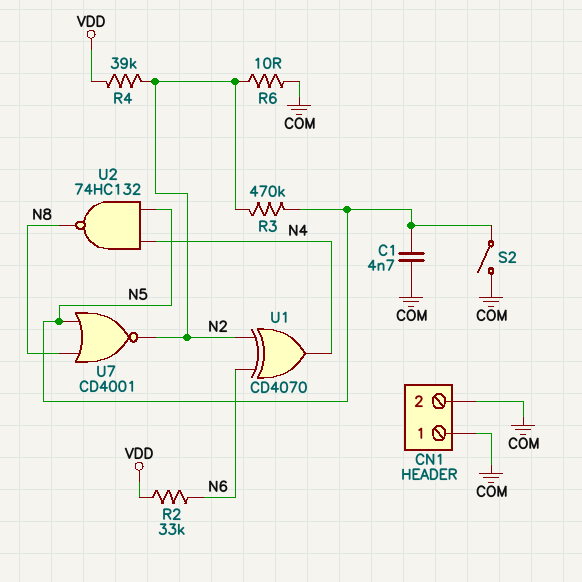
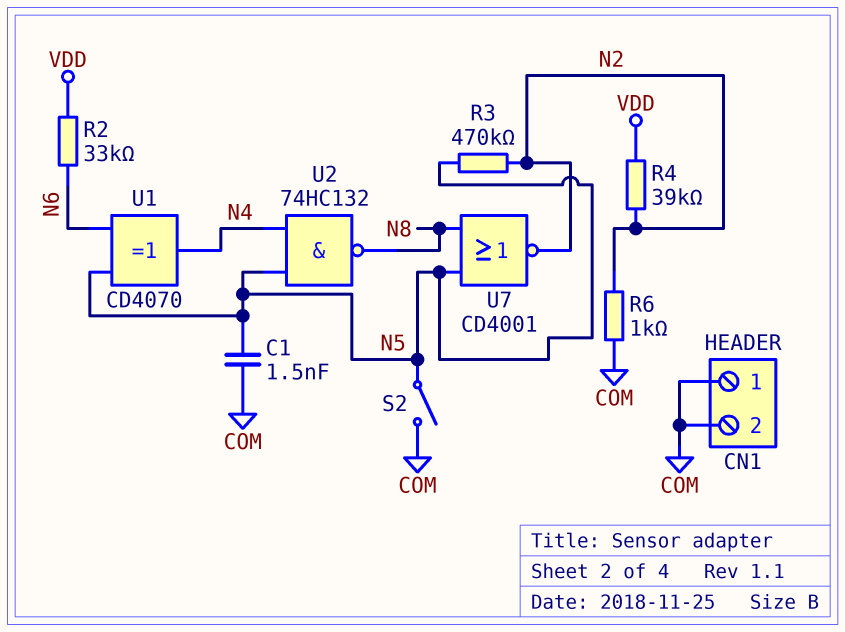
C1: 4.7nF (COM, N5) -> 1.5nF (COM, N5)
R6: 10 (COM, N2) -> 1k (COM, N2)
U1: XOR CD4070 (in N2, in N6, out N4) -> XOR CD4070 (in N5, in N6, out N4)

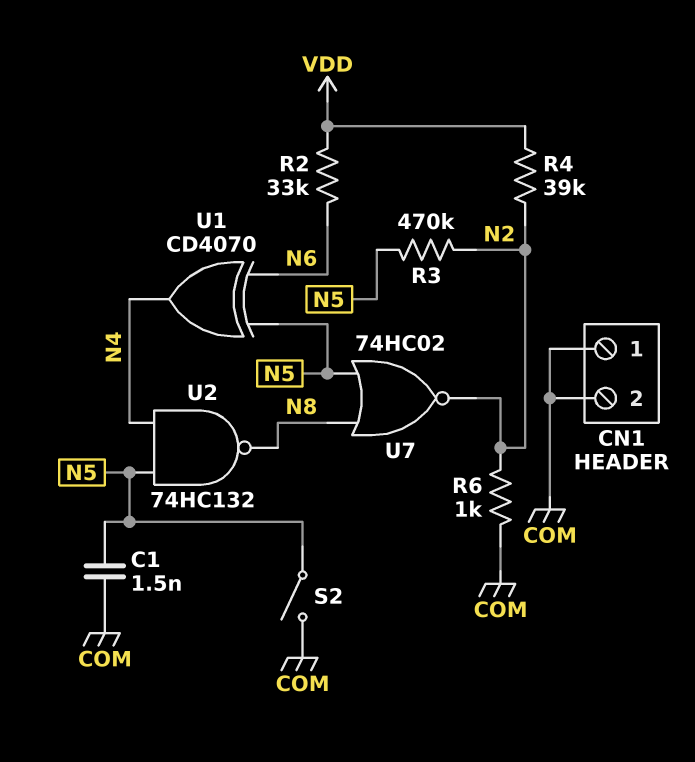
U7: NOR CD4001 (in N5, in N8, out N2) -> NOR 74HC02 (in N5, in N8, out N2)

